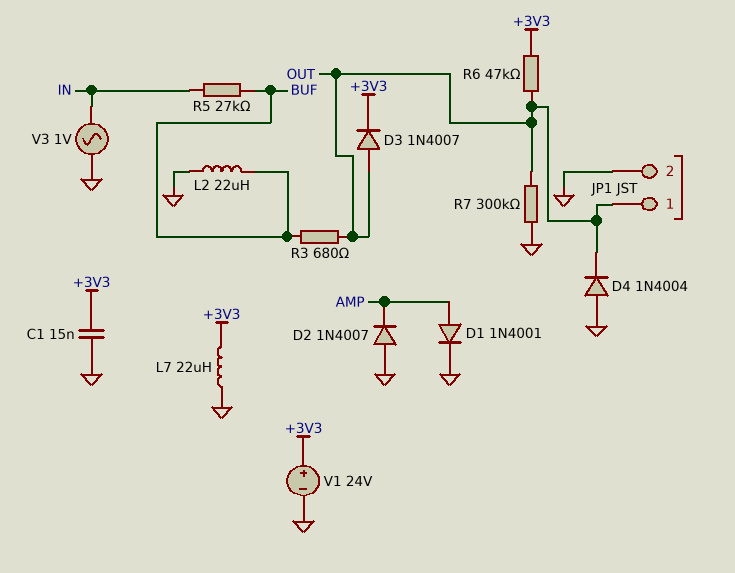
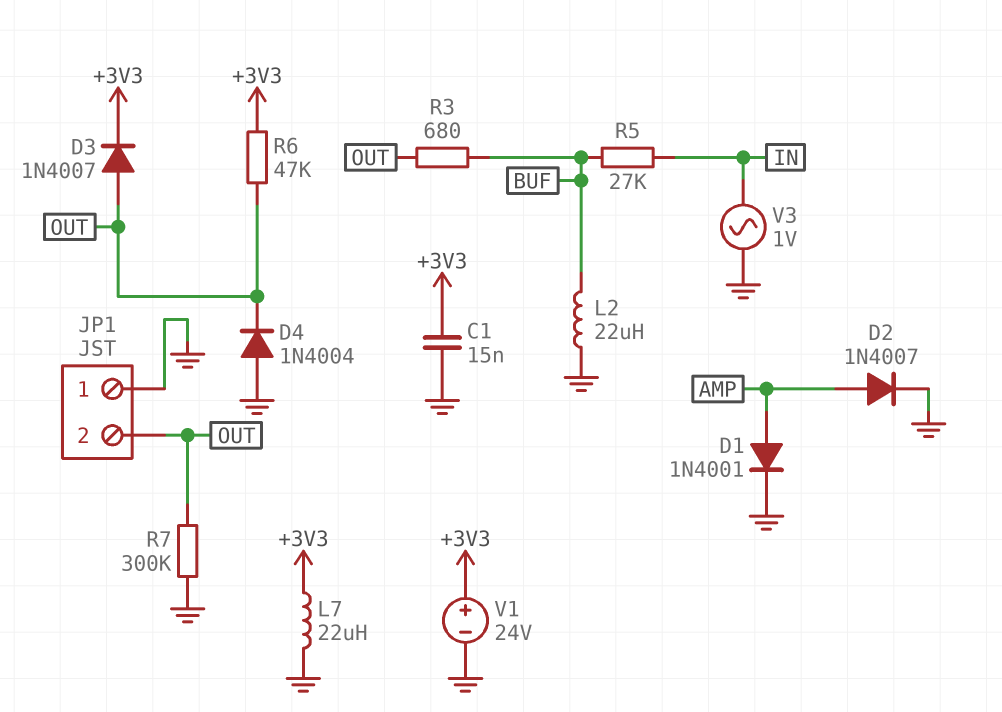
D2: diode 1N4007 (A GND, K AMP) -> diode 1N4007 (A AMP, K GND)
JP1 pin 1: OUT -> GND
JP1 pin 2: GND -> OUT

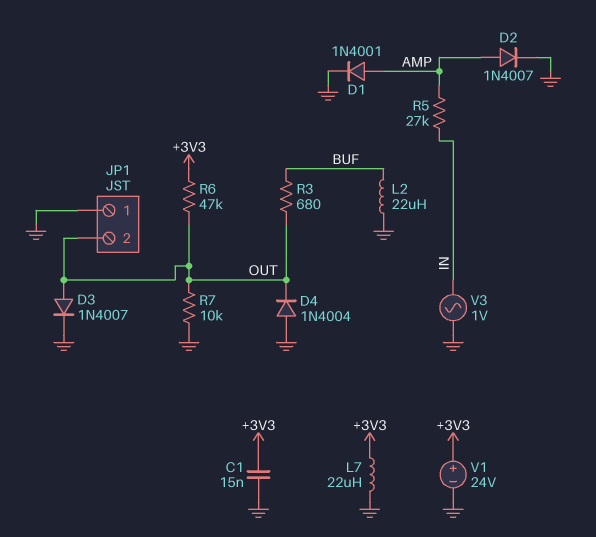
D3: diode 1N4007 (A OUT, K +3V3) -> diode 1N4007 (A OUT, K GND)
R5: 27k (BUF, IN) -> 27k (AMP, IN)
R7: 300k (GND, OUT) -> 10k (GND, OUT)

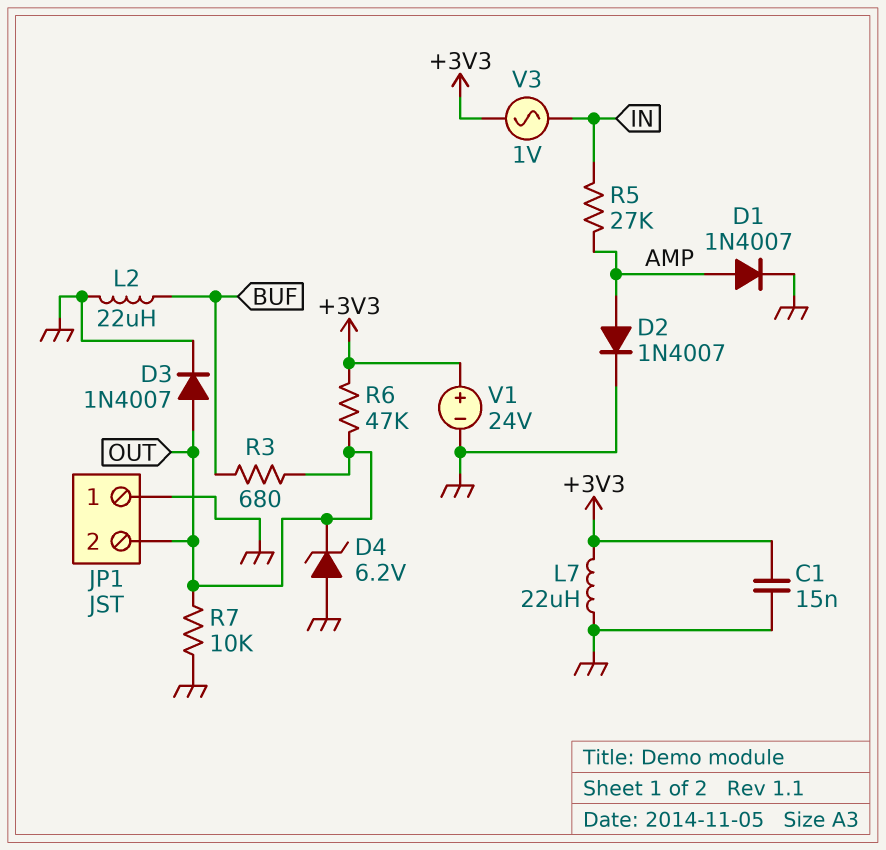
D1: diode 1N4001 (A AMP, K GND) -> diode 1N4007 (A AMP, K GND)
D4: diode 1N4004 (A GND, K OUT) -> zener 6.2V (A GND, K OUT)
V3: AC 1V (GND, IN) -> AC 1V (+3V3, IN)

